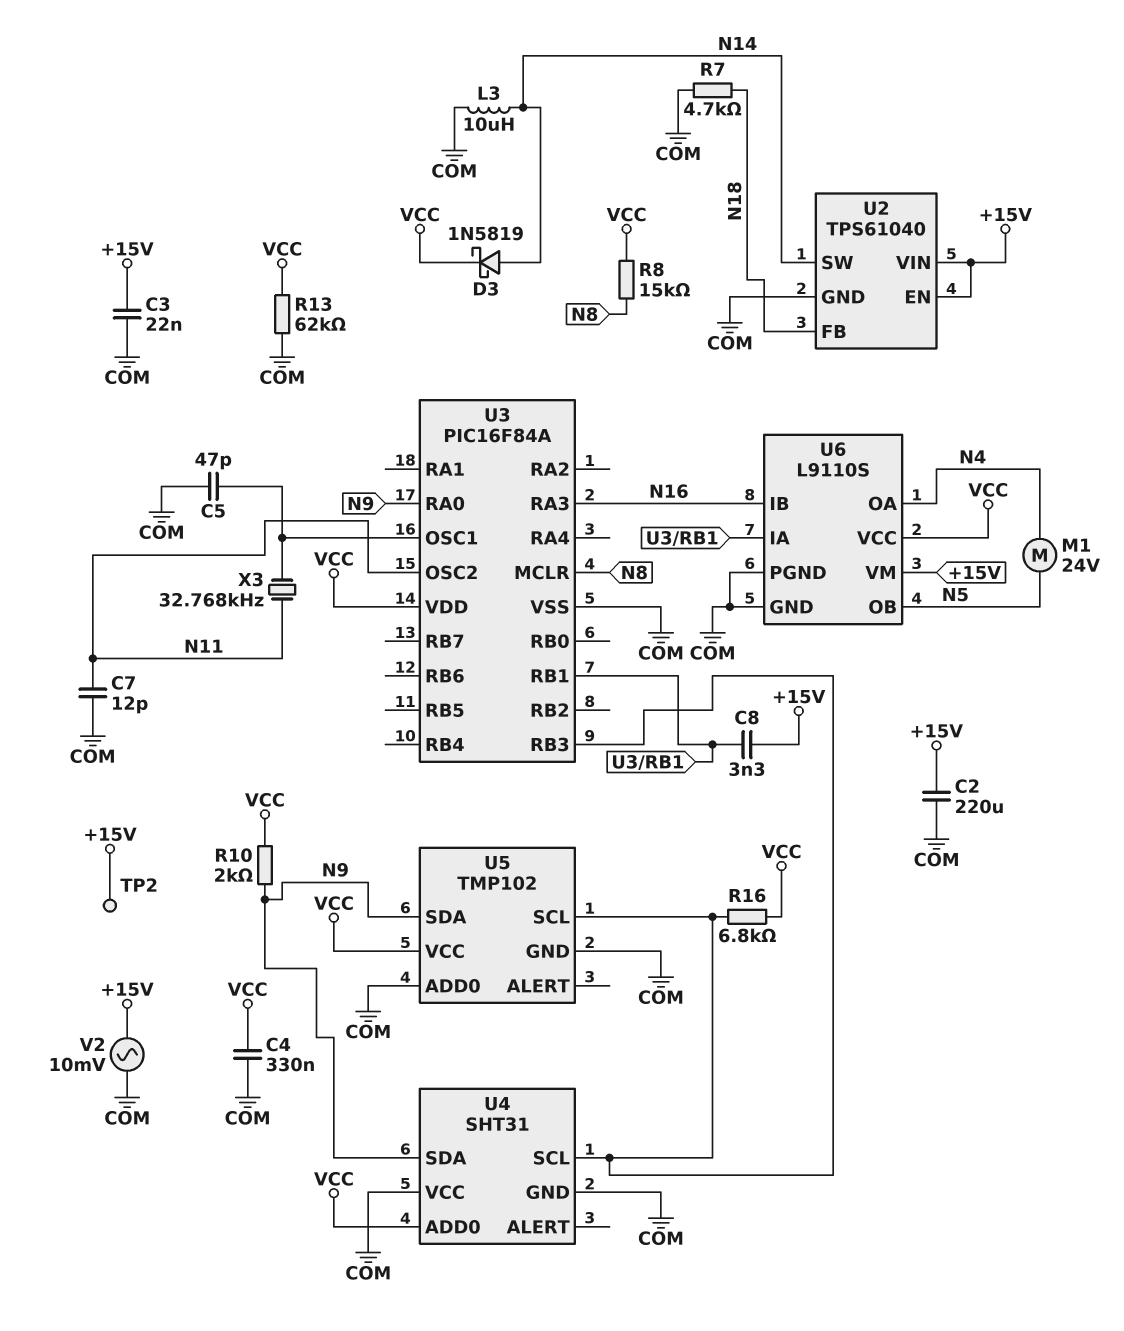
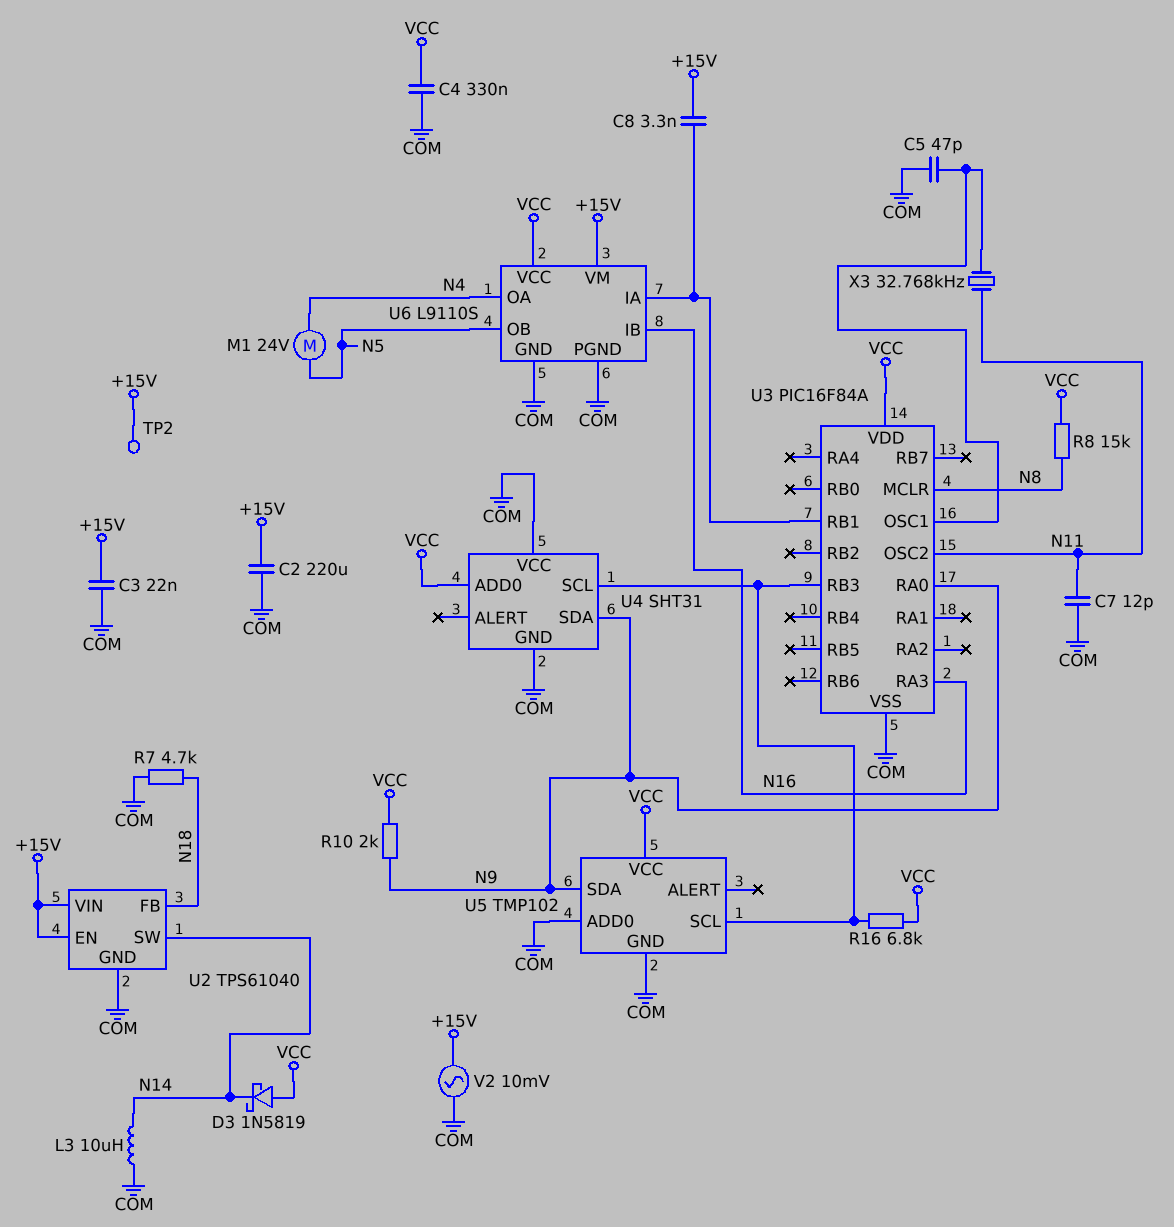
D3: schottky 1N5819 (A N14, K VCC) -> schottky 1N5819 (A VCC, K N14)
R13: 62k (COM, VCC) -> none

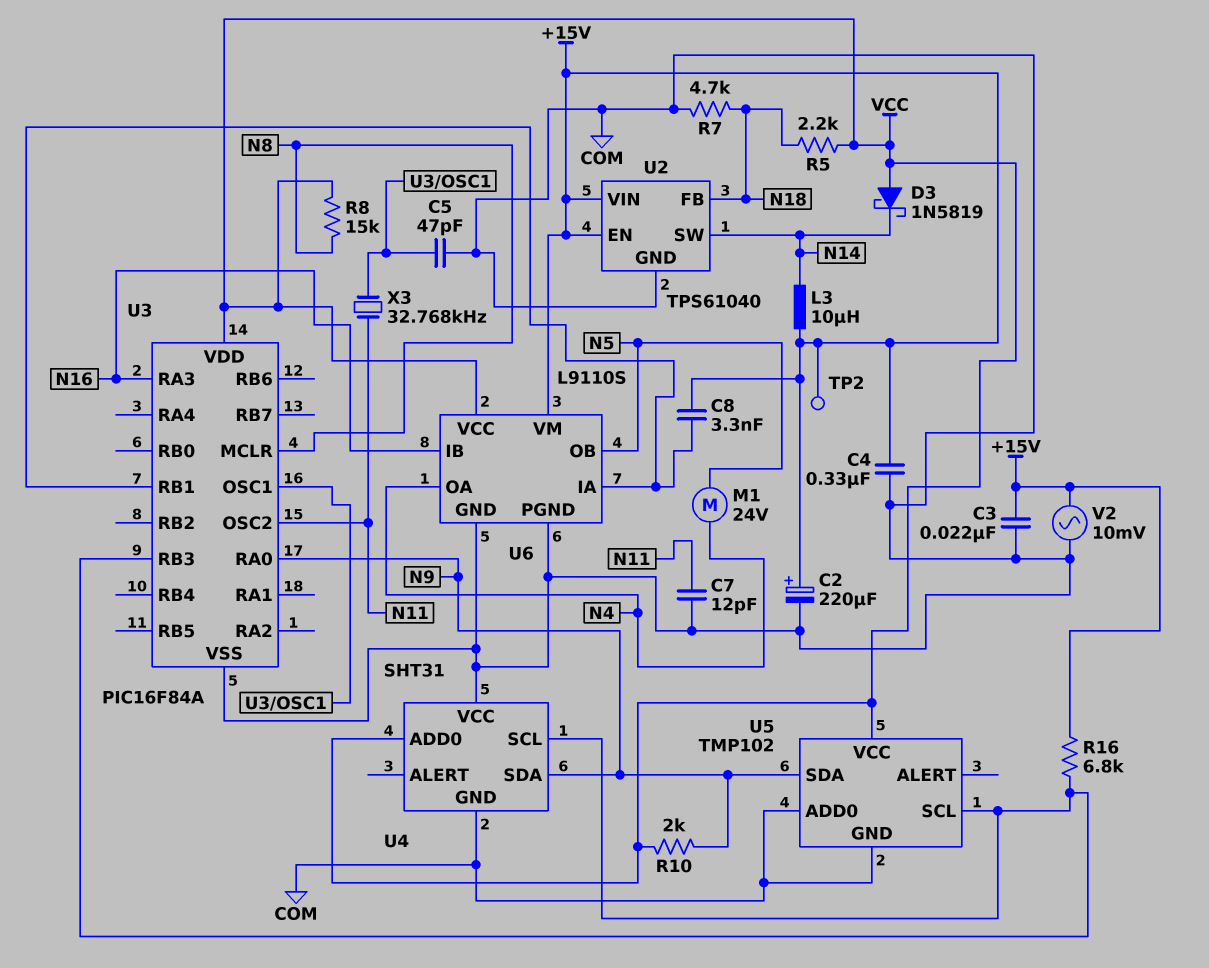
C2: 220uF (+15V, COM) -> 220uF (plus +15V, minus COM)
C4: 330nF (COM, VCC) -> 330nF (+15V, COM)
L3: 10uH (COM, N14) -> 10uH (+15V, N14)
R5: none -> 2.2k (N18, VCC)
R16: 6.8k (U3/RB3, VCC) -> 6.8k (+15V, U3/RB3)

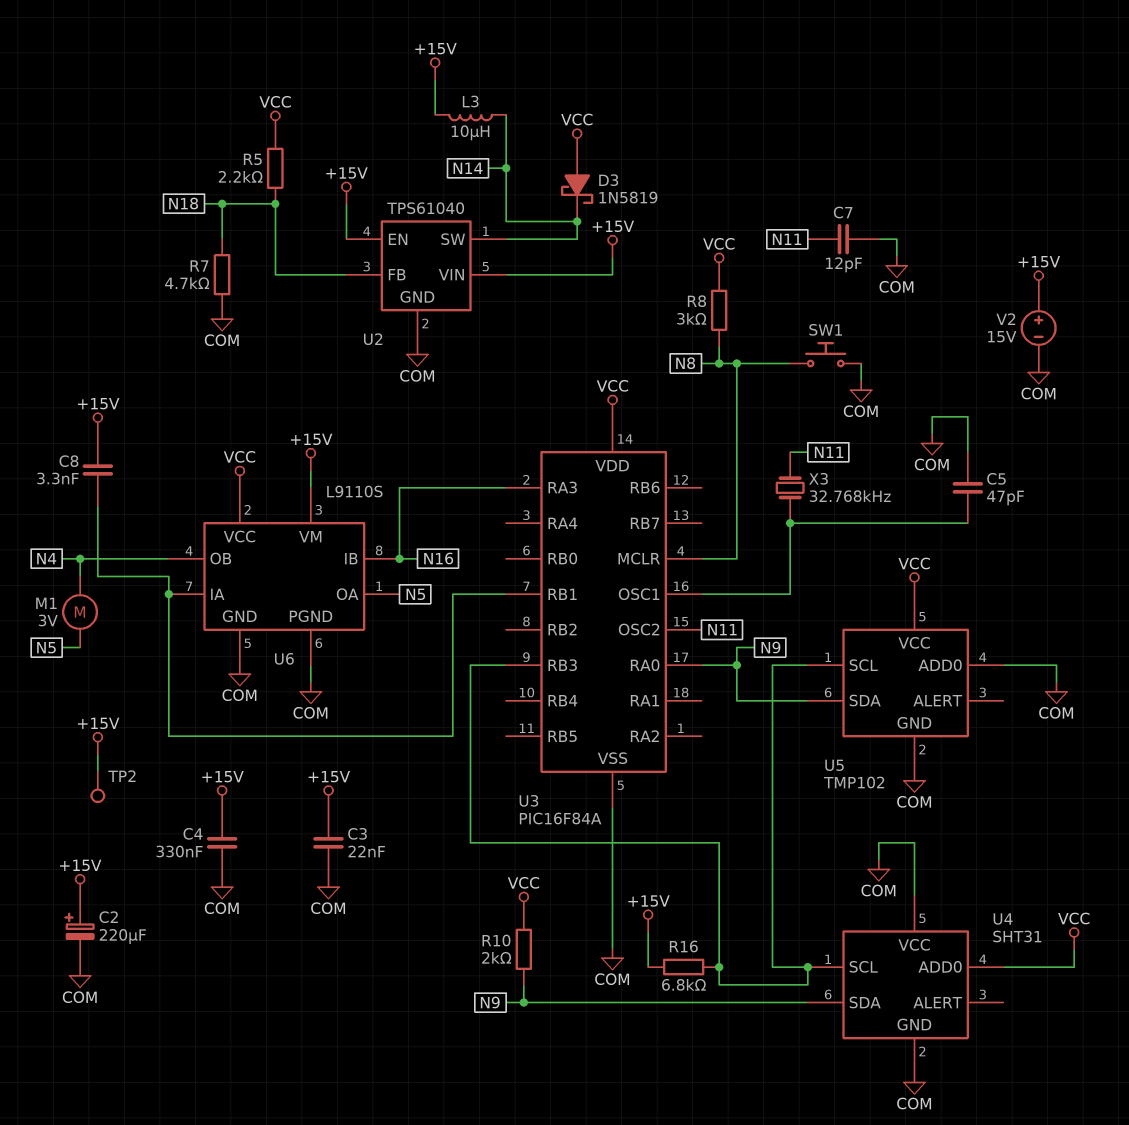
M1: motor 24V (N4, N5) -> motor 3V (N4, N5)
R8: 15k (N8, VCC) -> 3k (N8, VCC)
SW1: none -> button (COM, N8)
U6 pin OA: N4 -> N5
U6 pin OB: N5 -> N4
V2: AC 10mV (+15V, COM) -> 15V (plus +15V, minus COM)

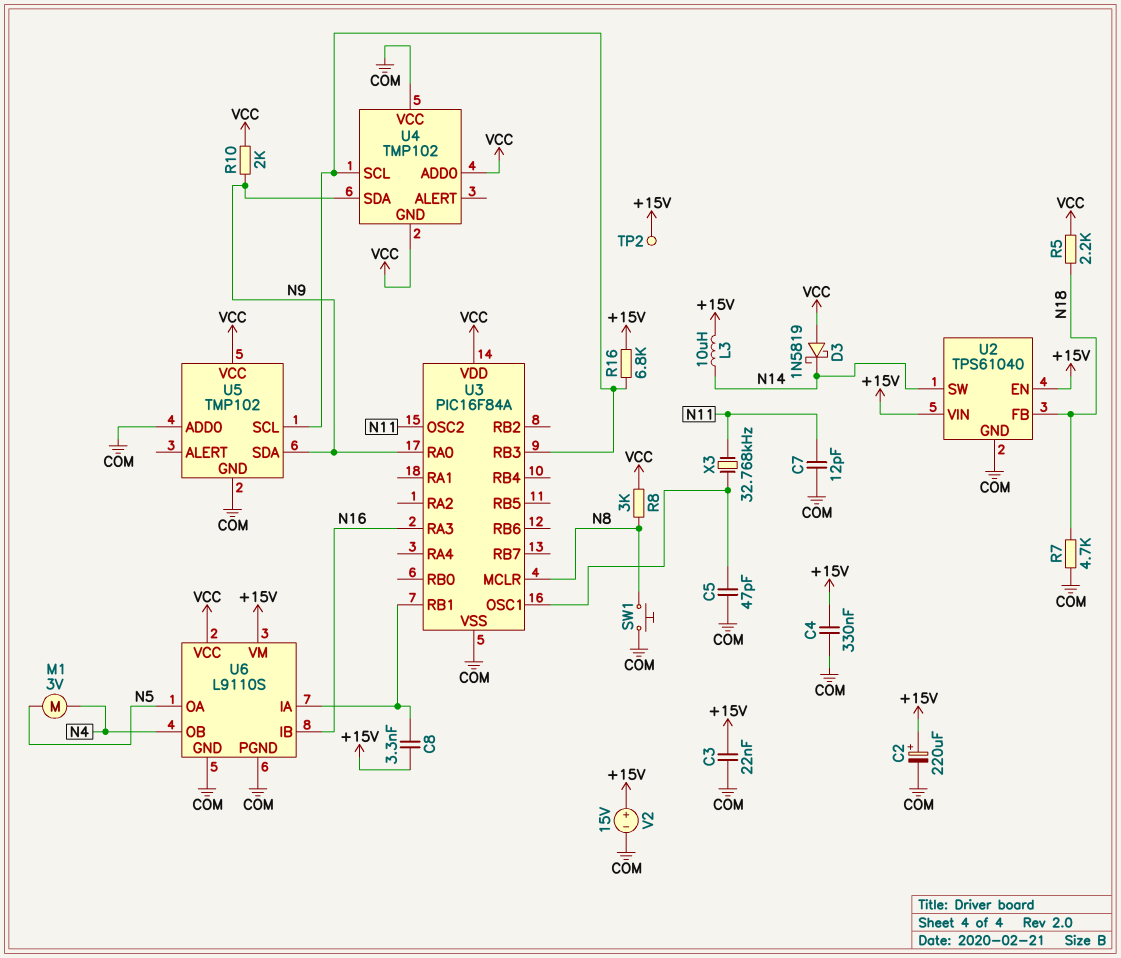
U4: SHT31 -> TMP102
U4 pin GND: COM -> VCC

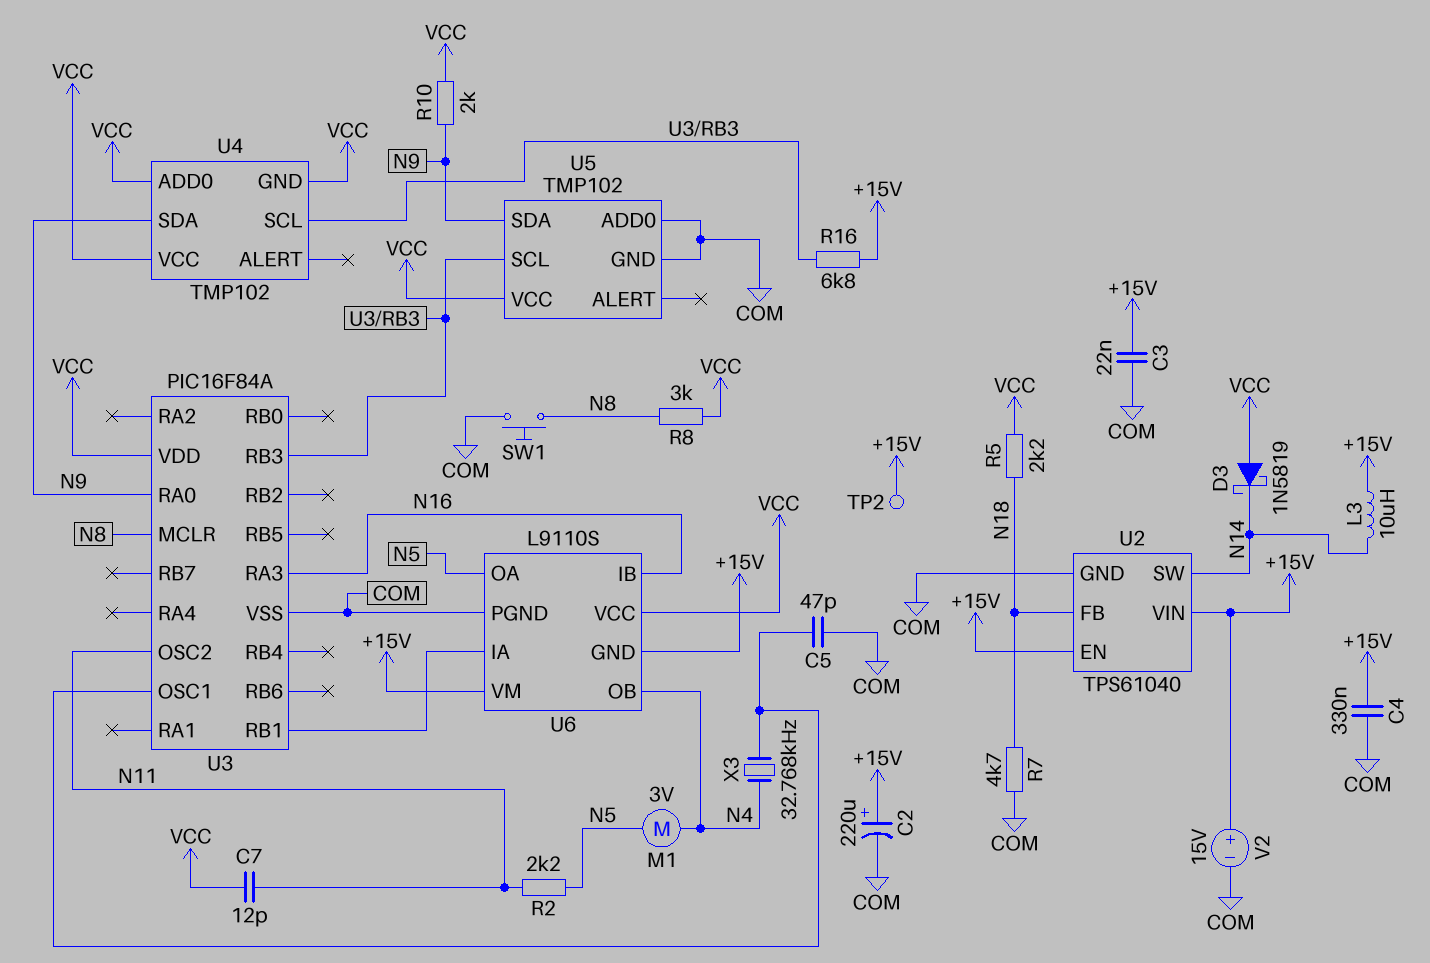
C7: 12pF (COM, N11) -> 12pF (N11, VCC)
C8: 3.3nF (+15V, U3/RB1) -> none
R2: none -> 2.2k (N5, N11)
U4 pin VCC: COM -> VCC
U6 pin GND: COM -> +15V
X3: 32.768kHz (N11, U3/OSC1) -> 32.768kHz (N4, U3/OSC1)

